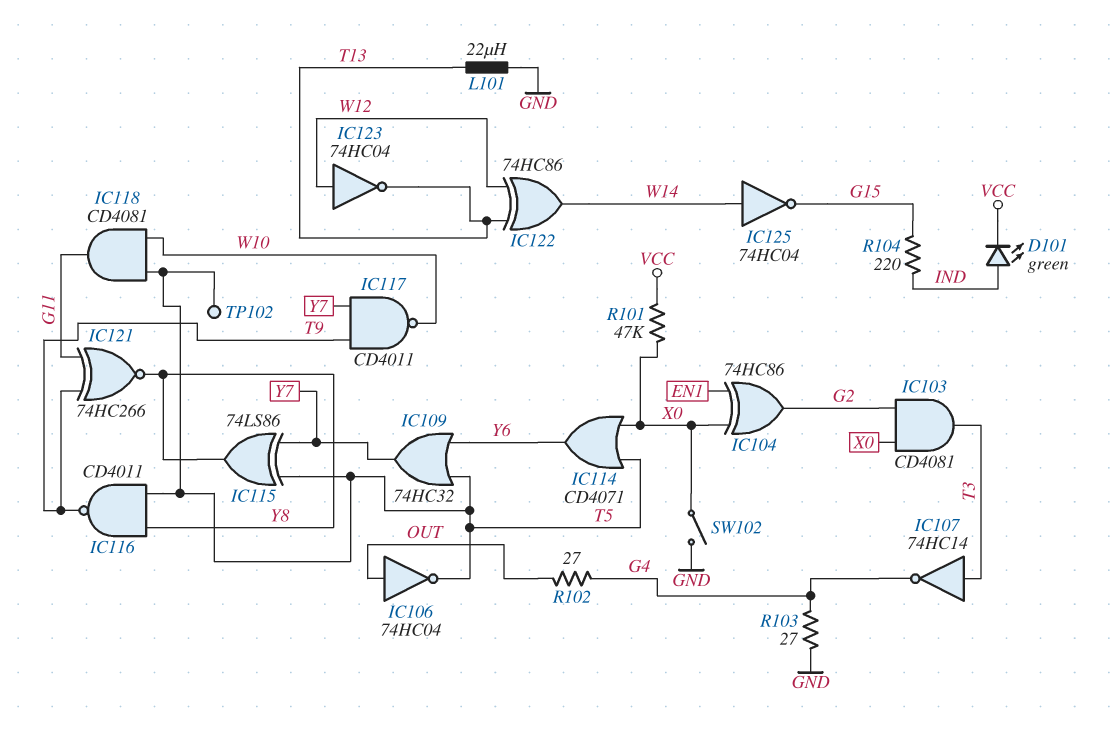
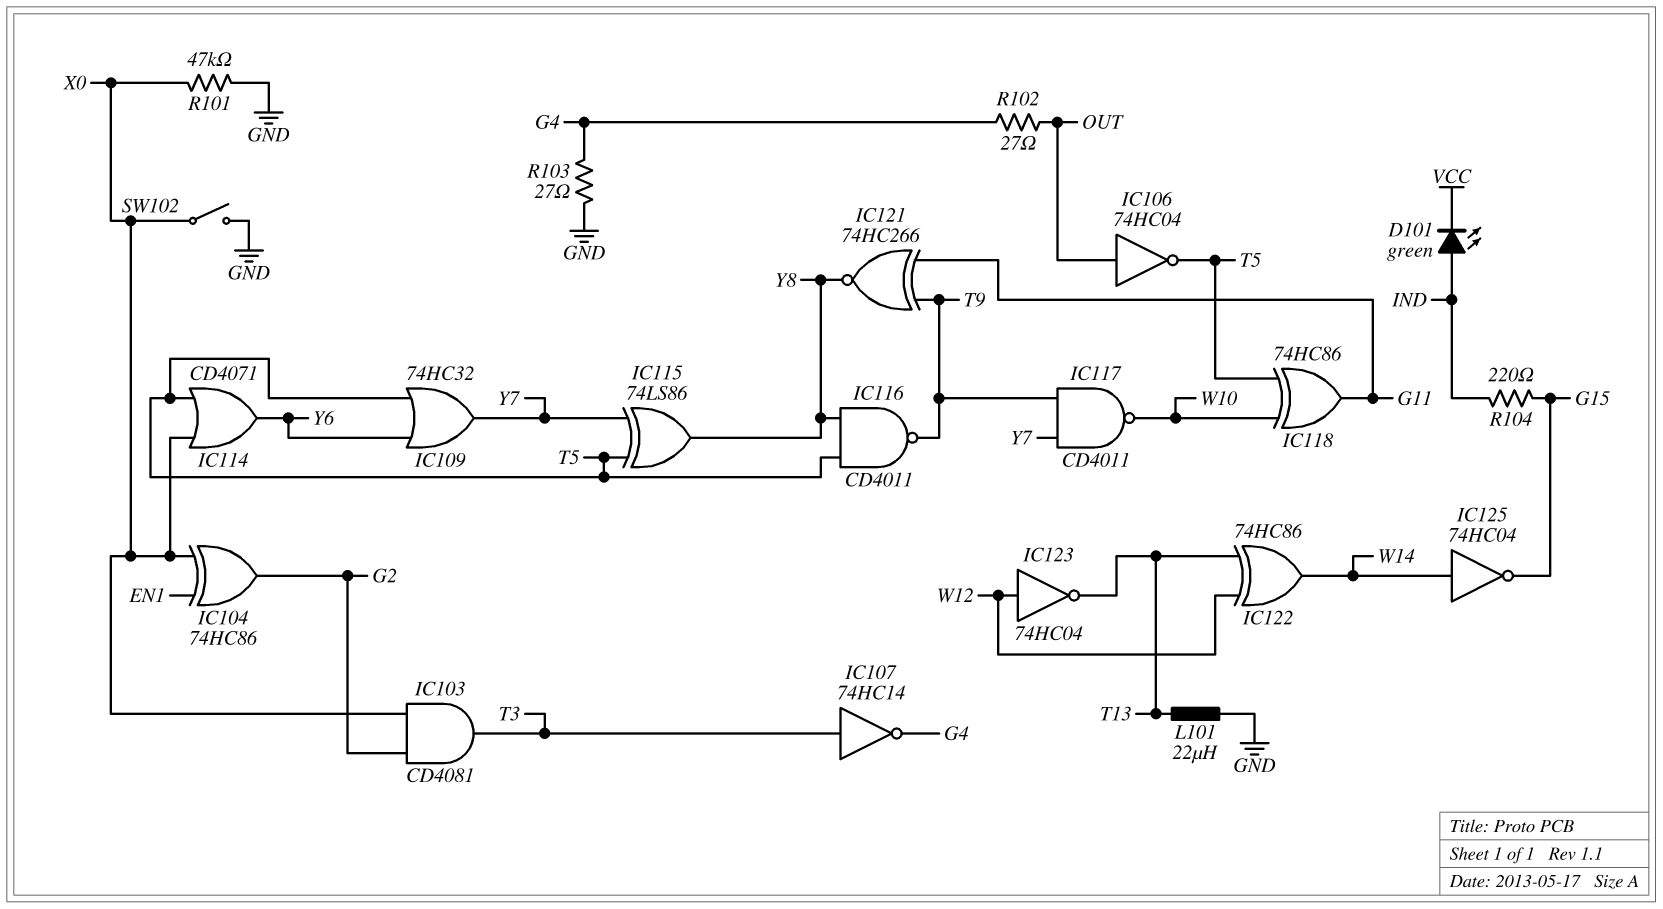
IC118: AND CD4081 (in T5, in W10, out G11) -> XOR 74HC86 (in T5, in W10, out G11)
R101: 47k (VCC, X0) -> 47k (GND, X0)
TP102: test point (T5) -> none

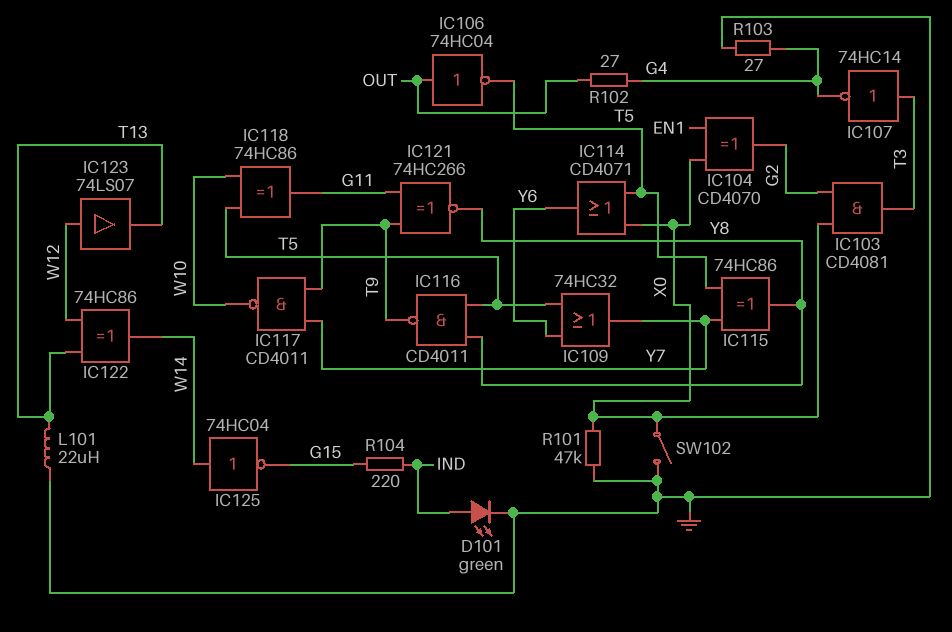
D101: LED green (A IND, K VCC) -> LED green (A IND, K GND)
IC104: XOR 74HC86 (in EN1, in X0, out G2) -> XOR CD4070 (in EN1, in X0, out G2)
IC115: XOR 74LS86 (in T5, in Y7, out Y8) -> XOR 74HC86 (in T5, in Y7, out Y8)
IC123: NOT 74HC04 (in W12, out T13) -> buffer 74LS07 (in W12, out T13)

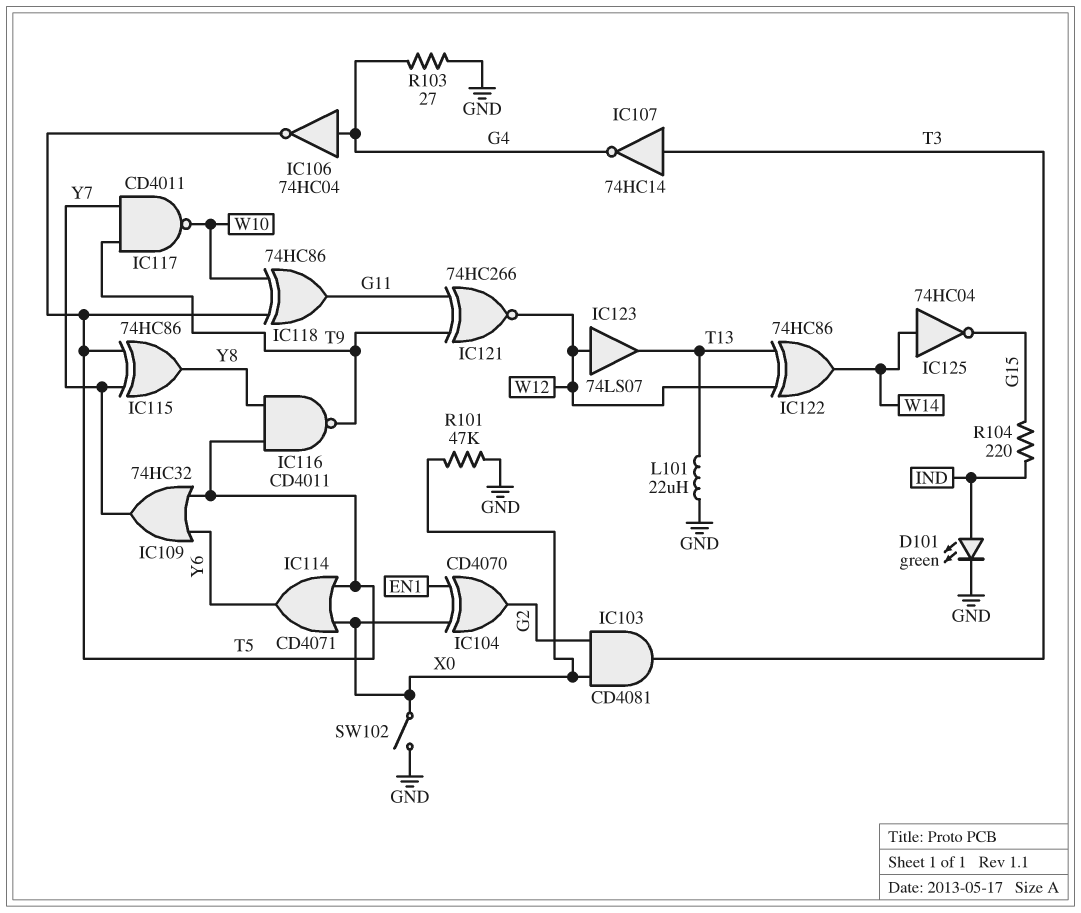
IC106: NOT 74HC04 (in OUT, out T5) -> NOT 74HC04 (in G4, out T5)
IC121: XNOR 74HC266 (in G11, in T9, out Y8) -> XNOR 74HC266 (in G11, in T9, out W12)
R102: 27 (G4, OUT) -> none

